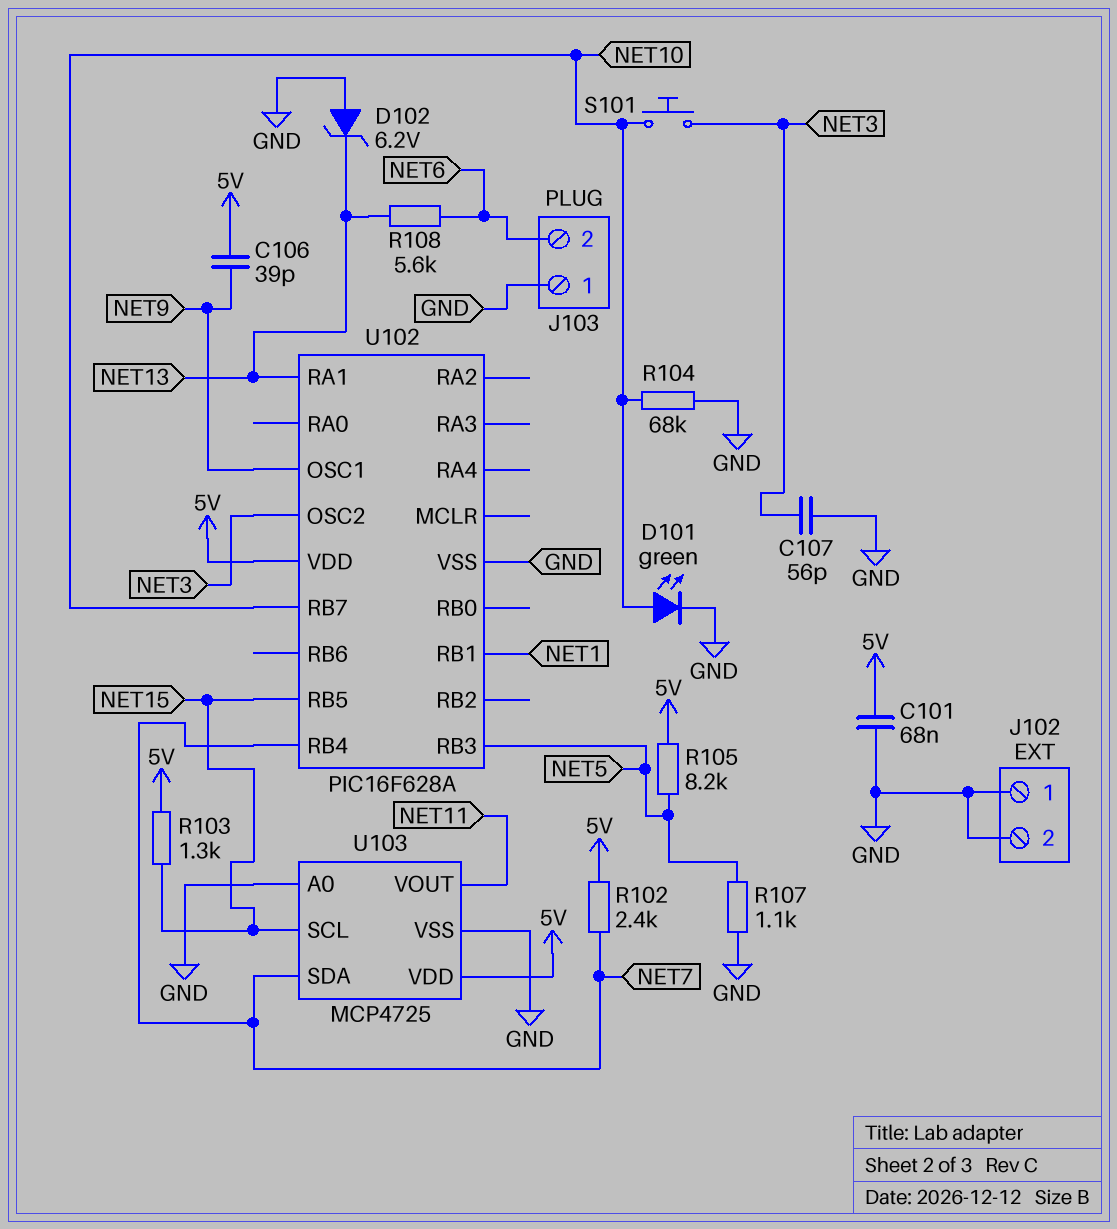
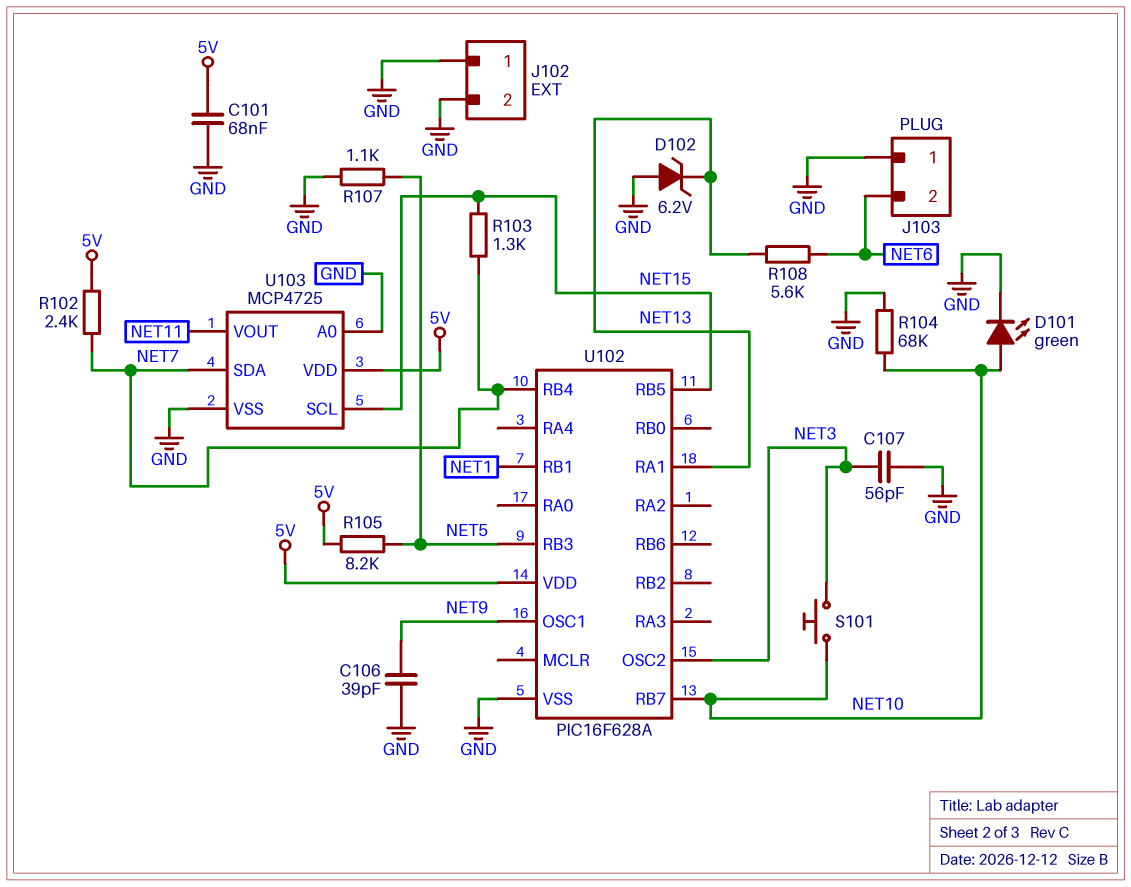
C106: 39pF (5V, NET9) -> 39pF (GND, NET9)
R103: 1.3k (5V, NET15) -> 1.3k (NET7, NET15)

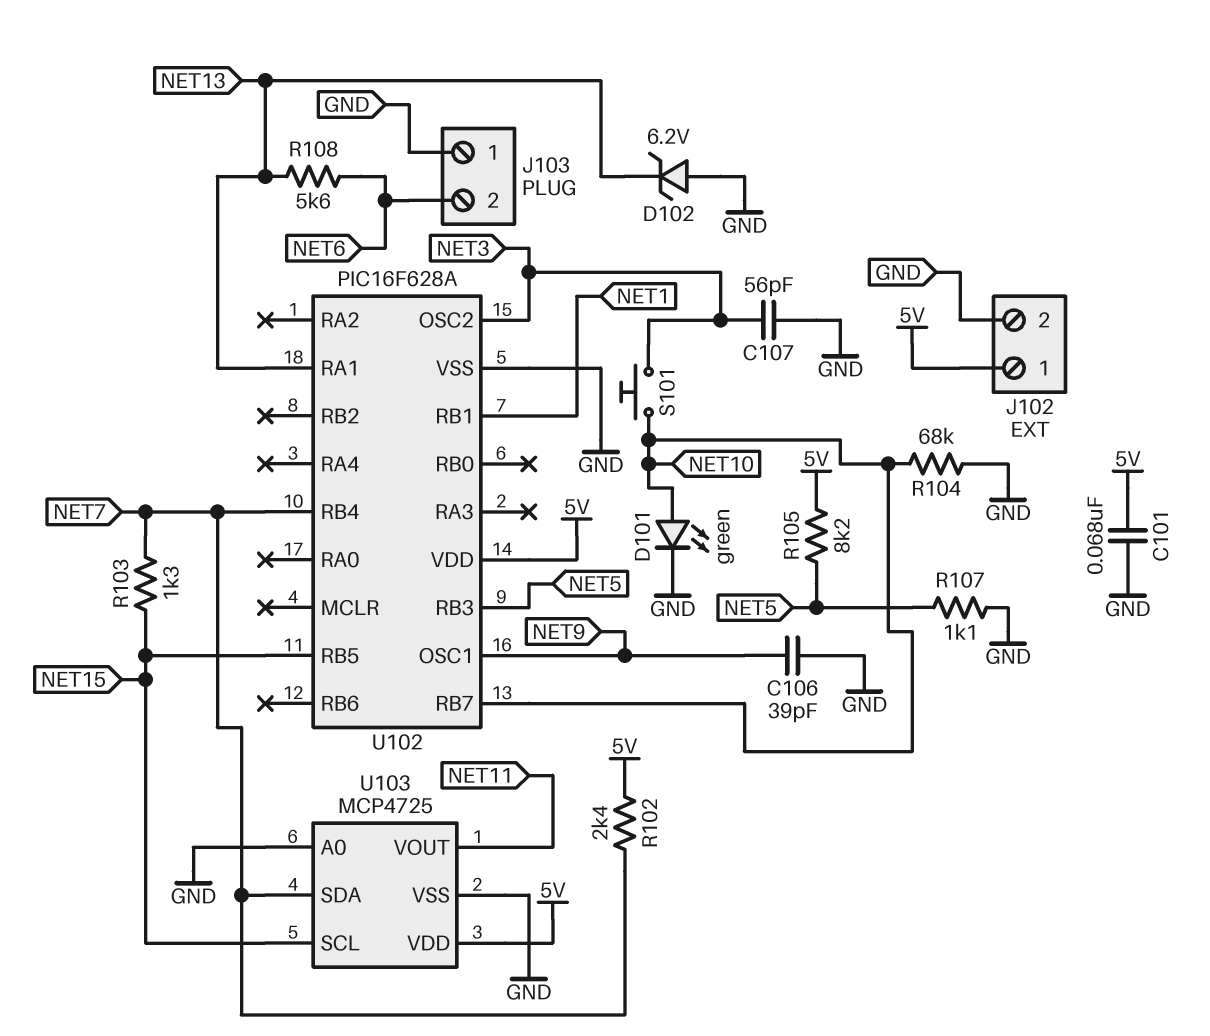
J102 pin 1: GND -> 5V

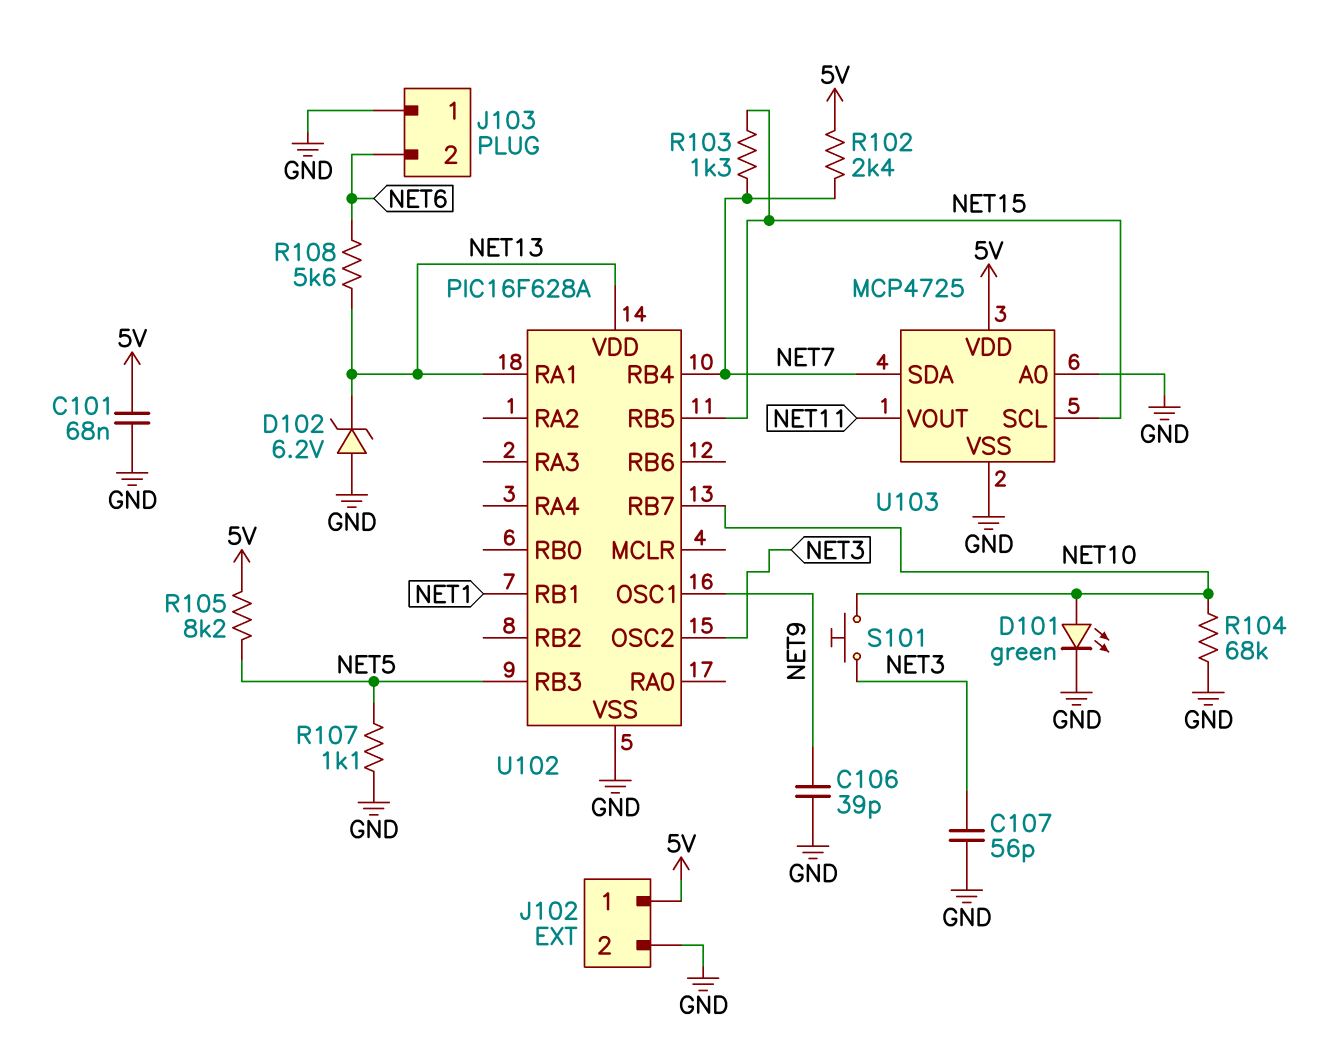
U102 pin VDD: 5V -> NET13

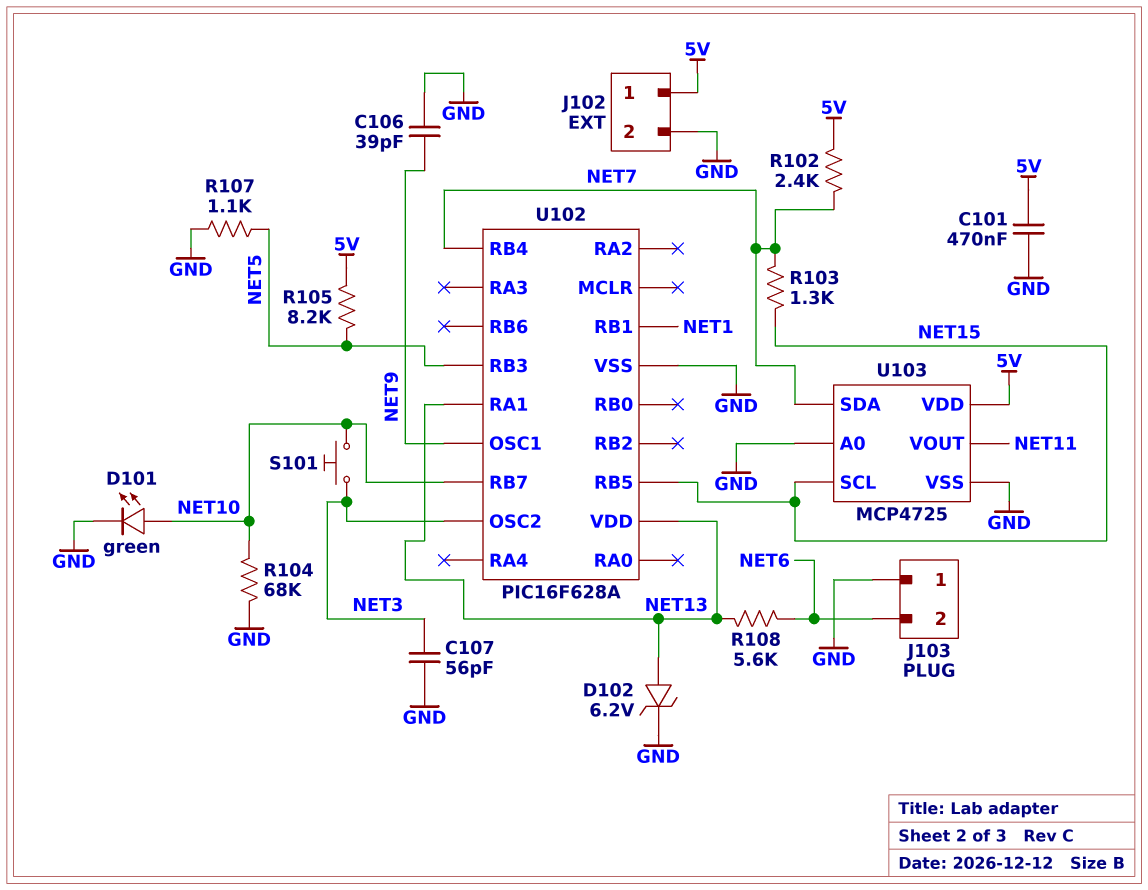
C101: 68nF (5V, GND) -> 470nF (5V, GND)
D102: zener 6.2V (A GND, K NET13) -> zener 6.2V (A NET13, K GND)

